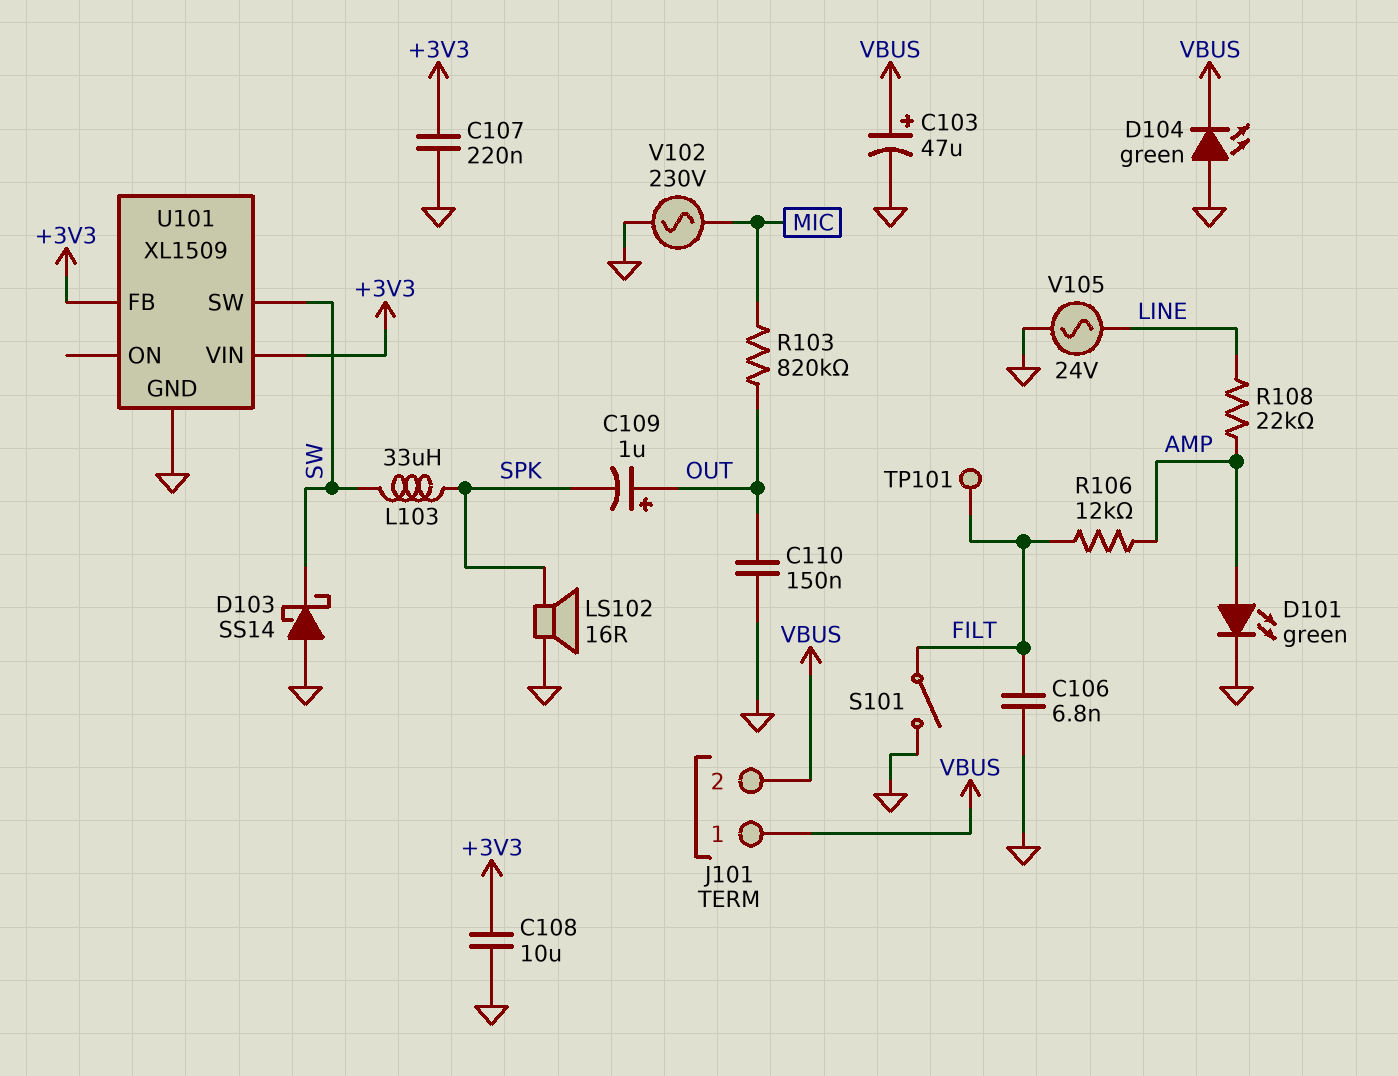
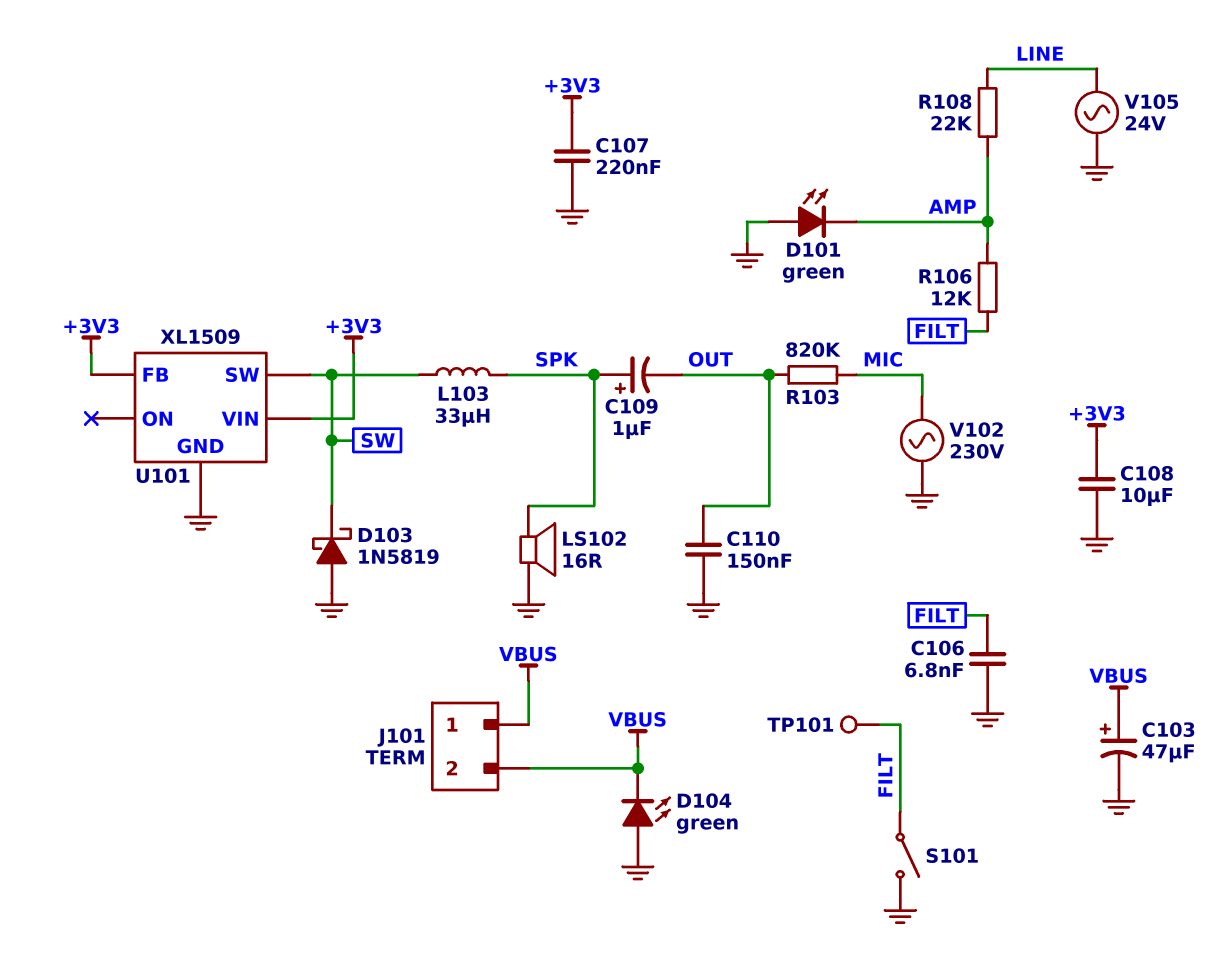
C109: 1uF (plus OUT, minus SPK) -> 1uF (plus SPK, minus OUT)
D101: LED green (A AMP, K GND) -> LED green (A GND, K AMP)
D103: schottky SS14 (A GND, K SW) -> schottky 1N5819 (A GND, K SW)

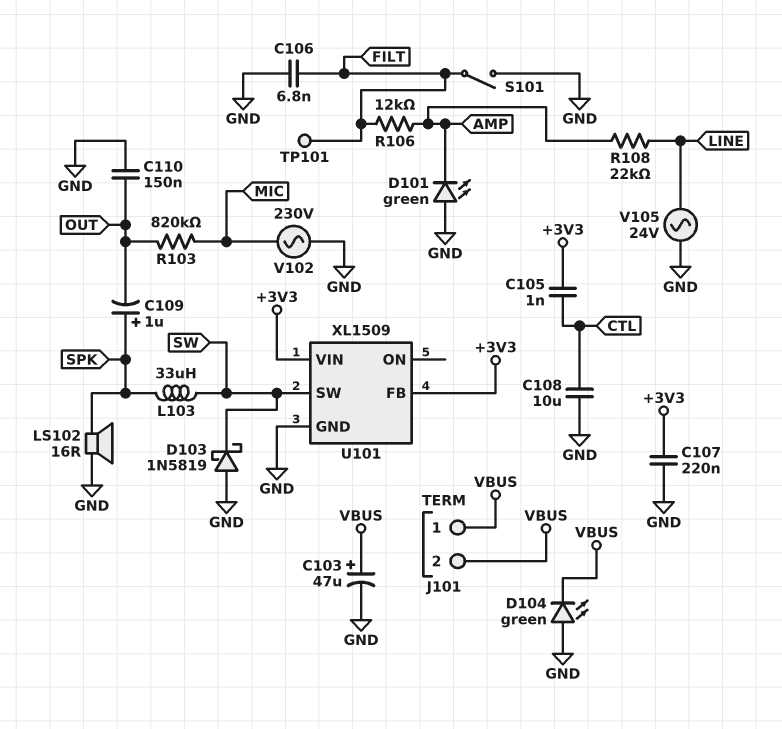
C105: none -> 1nF (+3V3, CTL)
C108: 10uF (+3V3, GND) -> 10uF (CTL, GND)

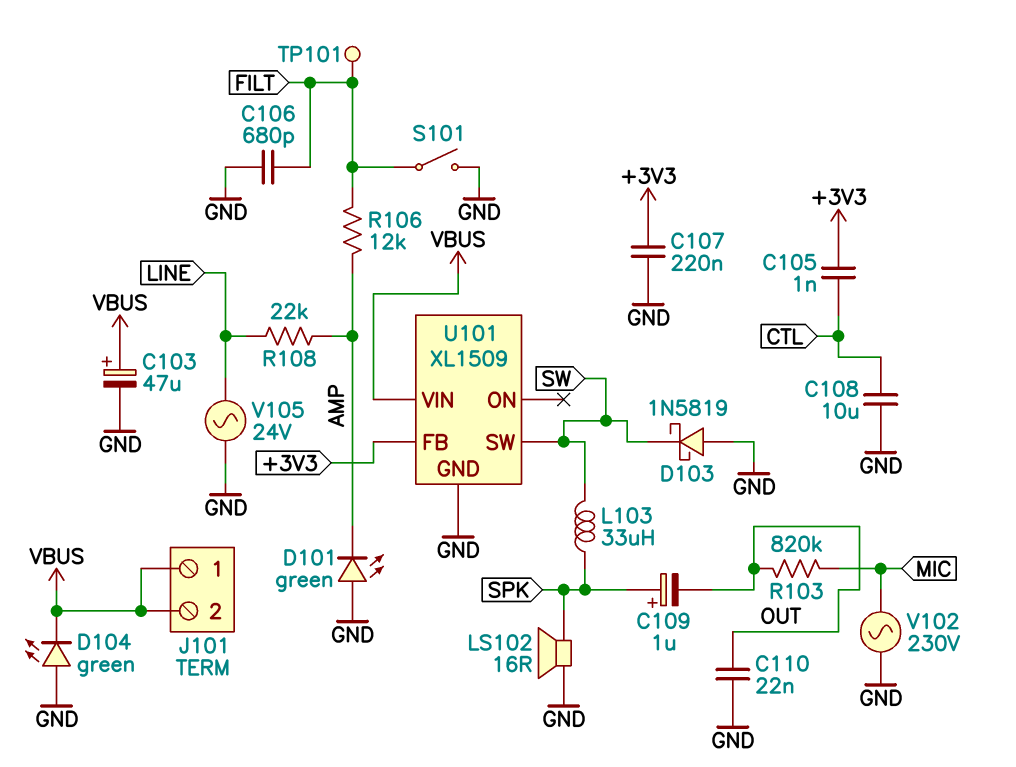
C106: 6.8nF (FILT, GND) -> 680pF (FILT, GND)
C110: 150nF (GND, OUT) -> 22nF (GND, OUT)
U101 pin VIN: +3V3 -> VBUS

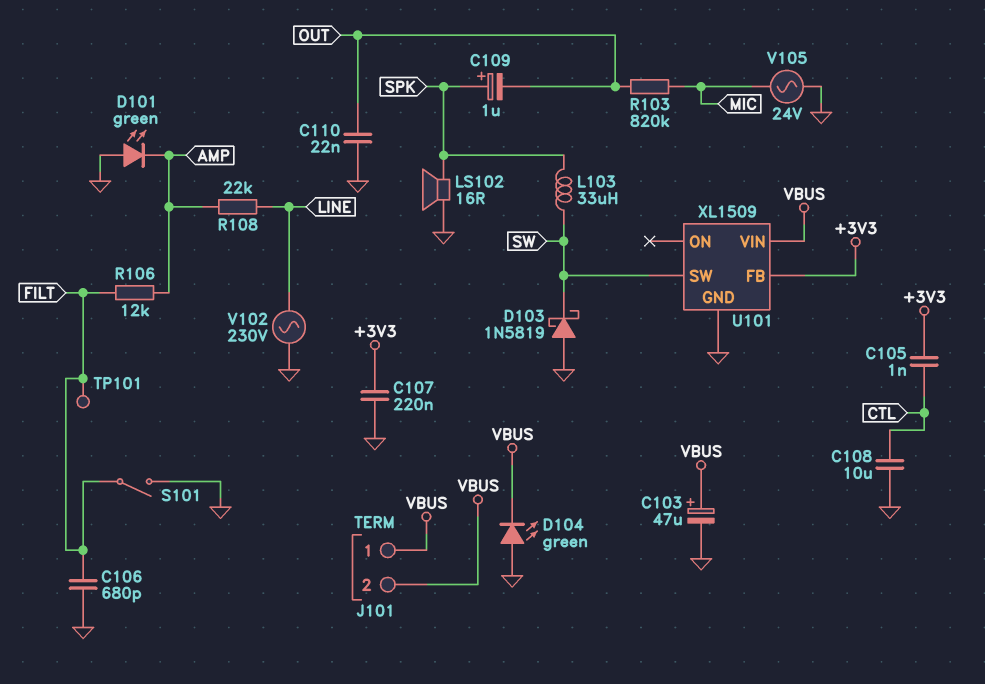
V102: AC 230V (GND, MIC) -> AC 230V (GND, LINE)
V105: AC 24V (GND, LINE) -> AC 24V (GND, MIC)

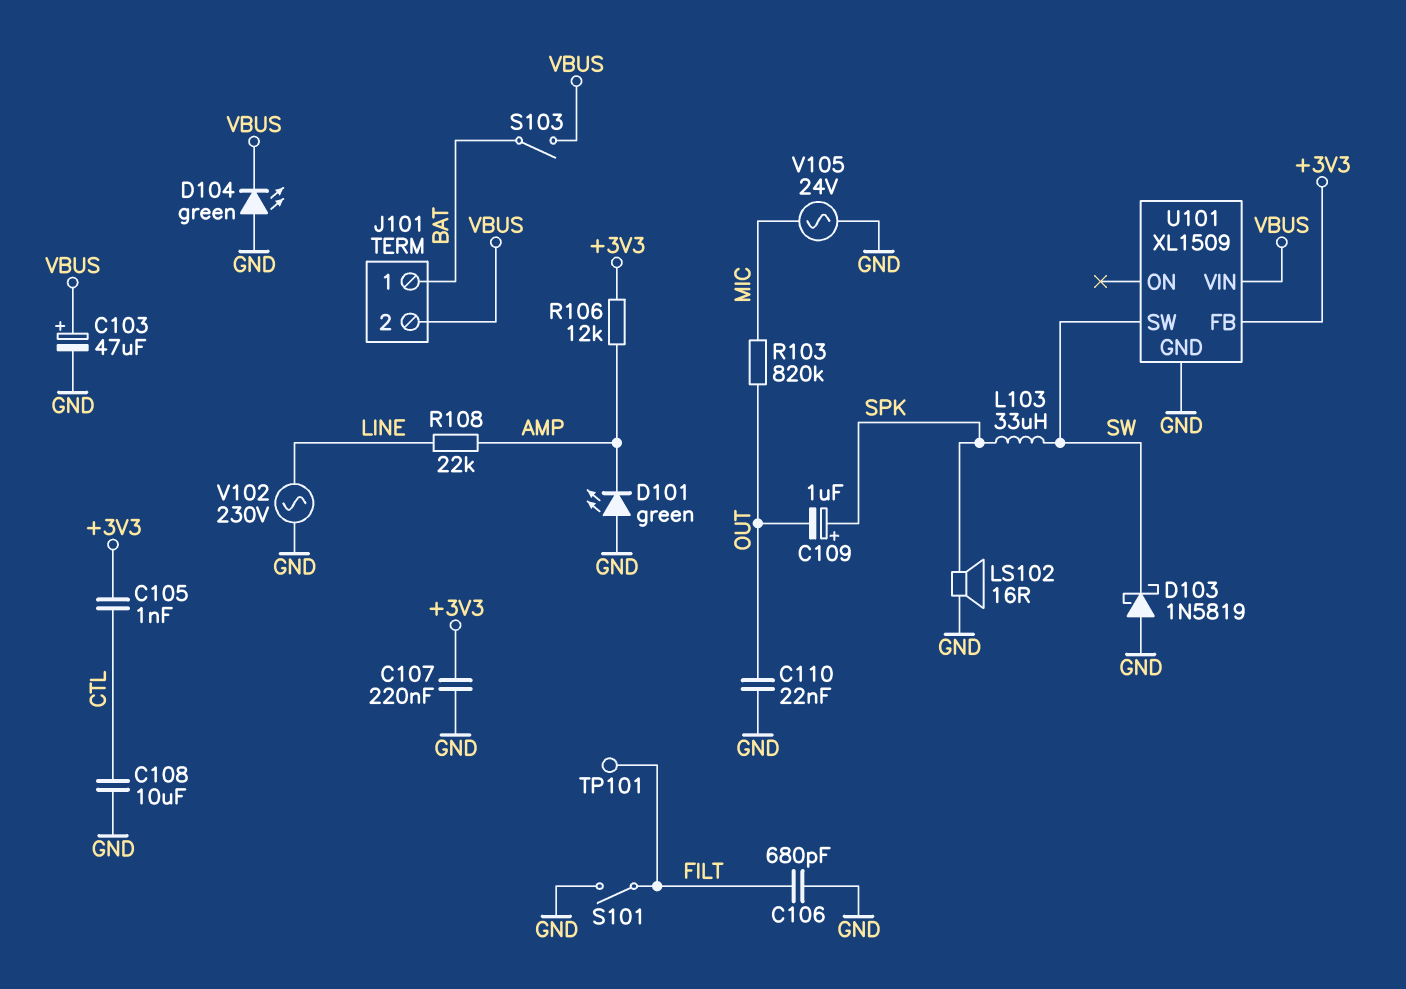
J101 pin 1: VBUS -> BAT
R106: 12k (AMP, FILT) -> 12k (+3V3, AMP)
S103: none -> switch (BAT, VBUS)

